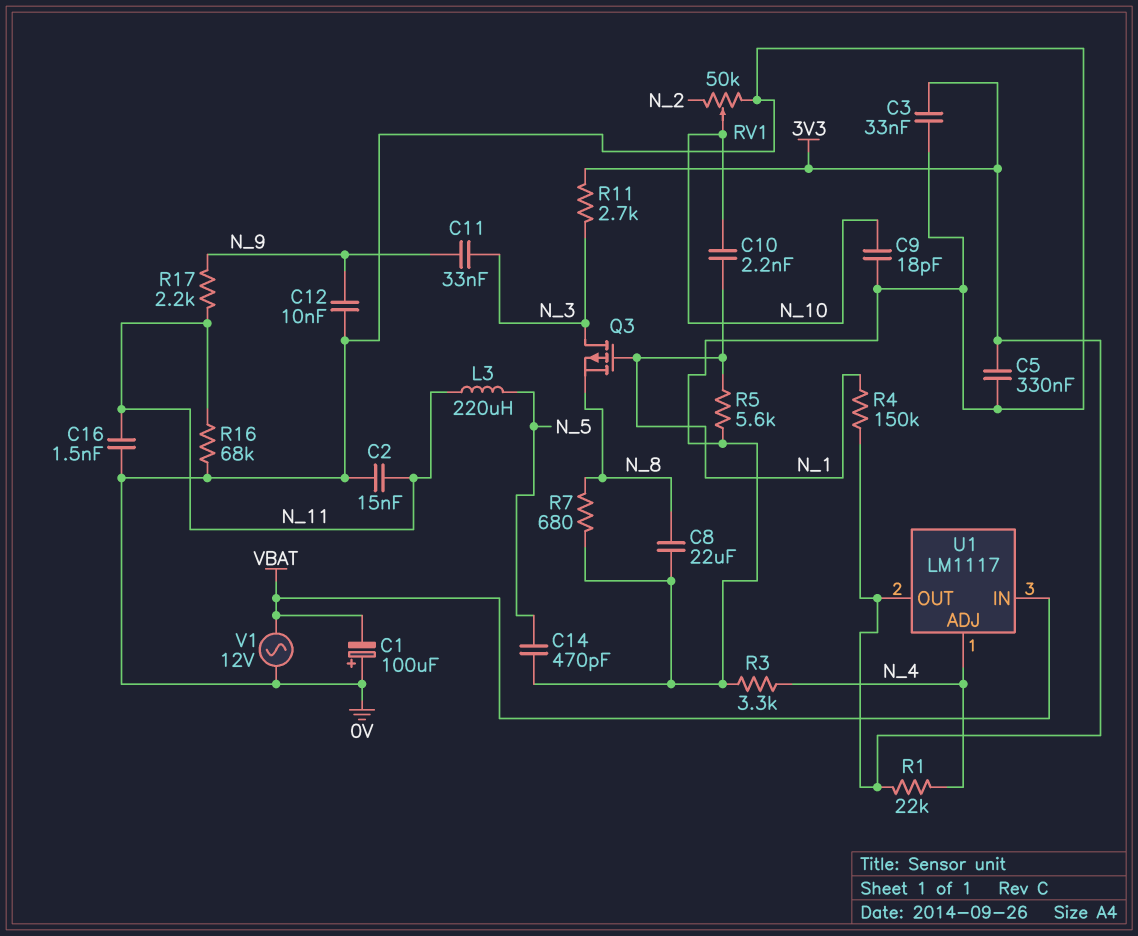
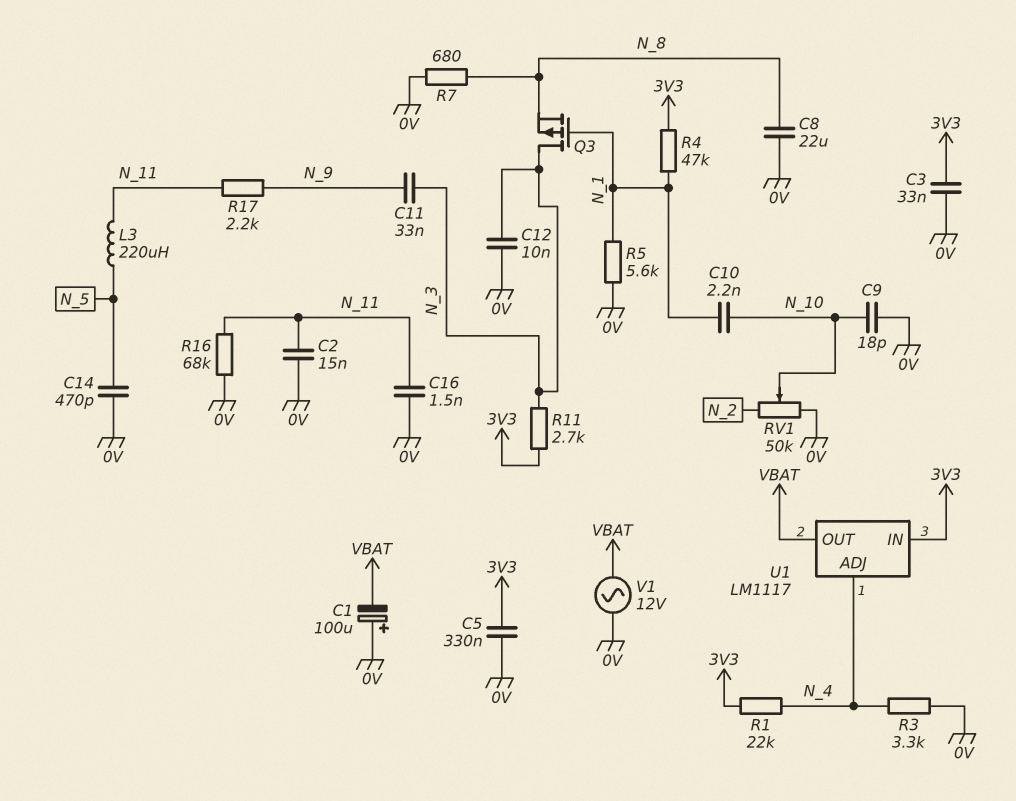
C12: 10nF (0V, N_9) -> 10nF (0V, N_3)
R4: 150k (3V3, N_1) -> 47k (3V3, N_1)
U1 pin IN: VBAT -> 3V3
U1 pin OUT: 3V3 -> VBAT

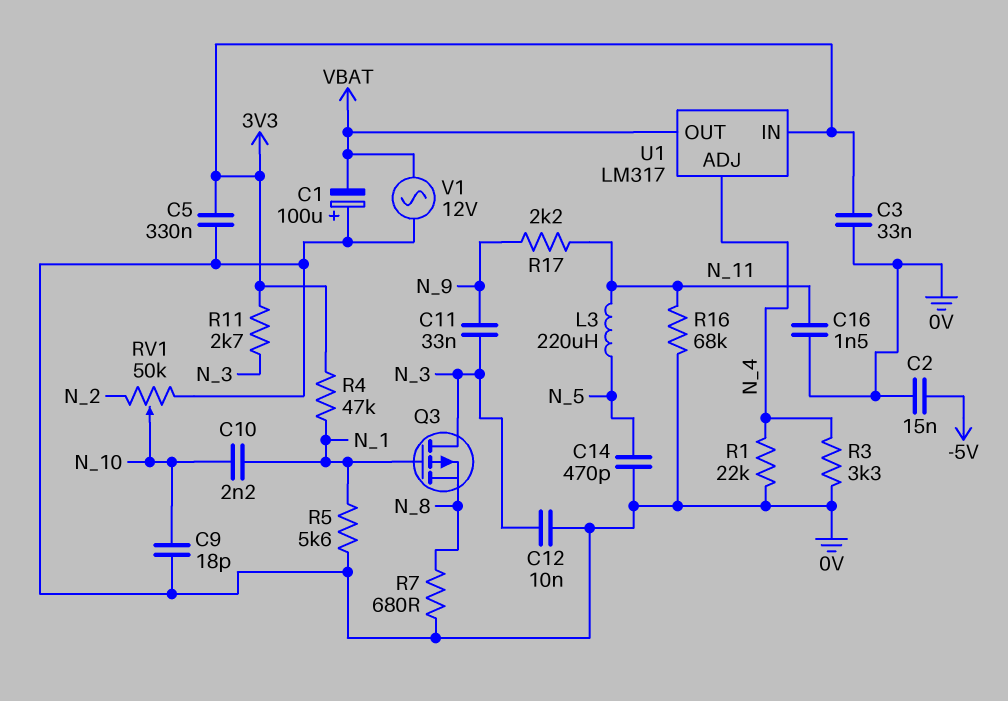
C2: 15nF (0V, N_11) -> 15nF (-5V, 0V)
C8: 22uF (0V, N_8) -> none
R1: 22k (3V3, N_4) -> 22k (0V, N_4)
U1: LM1117 -> LM317

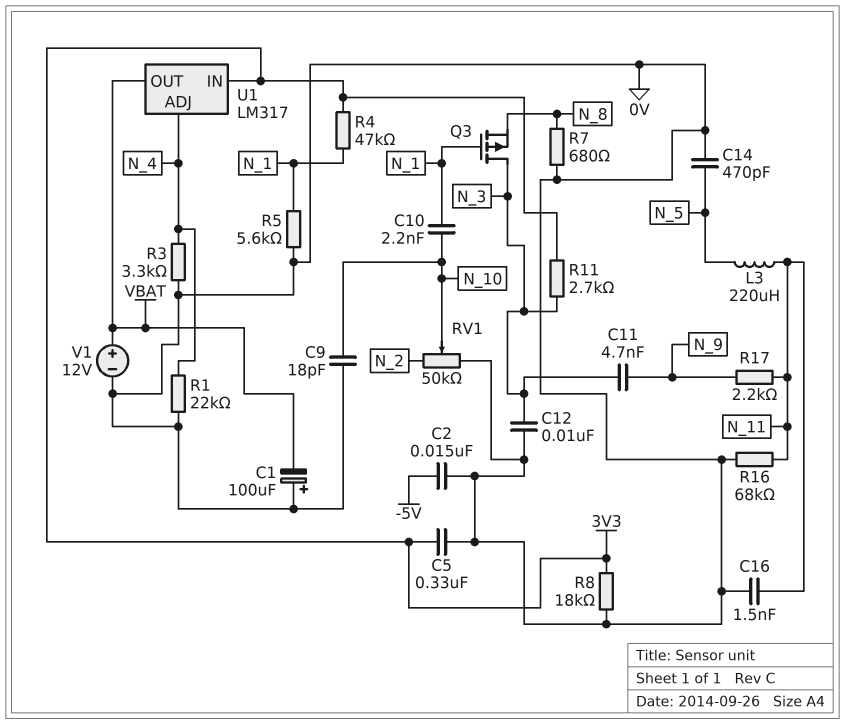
C3: 33nF (0V, 3V3) -> none
C11: 33nF (N_3, N_9) -> 4.7nF (N_3, N_9)
R8: none -> 18k (0V, 3V3)
V1: AC 12V (0V, VBAT) -> 12V (plus VBAT, minus 0V)

